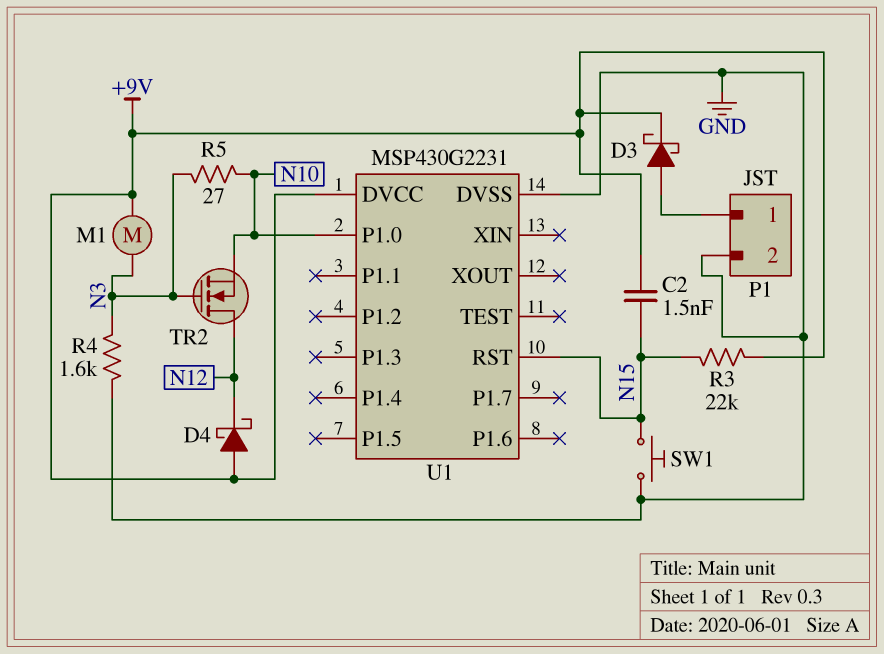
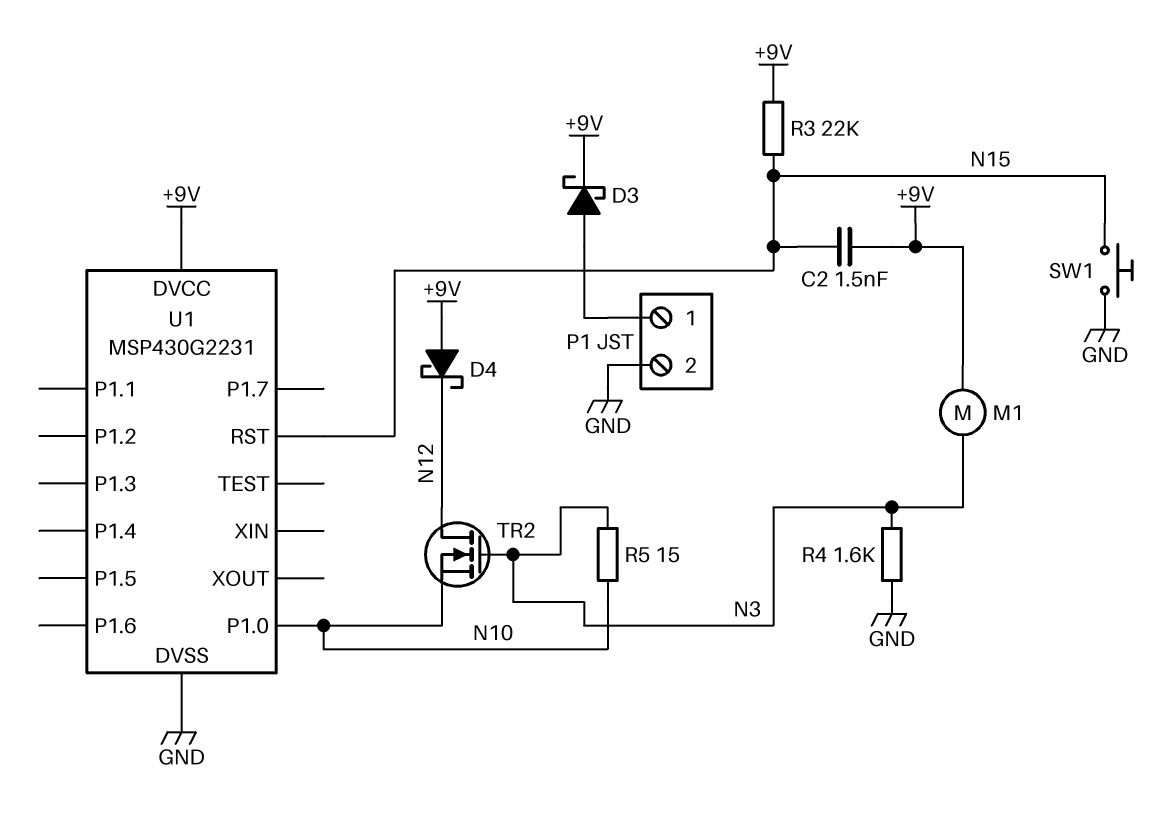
R5: 27 (N3, N10) -> 15 (N3, N10)

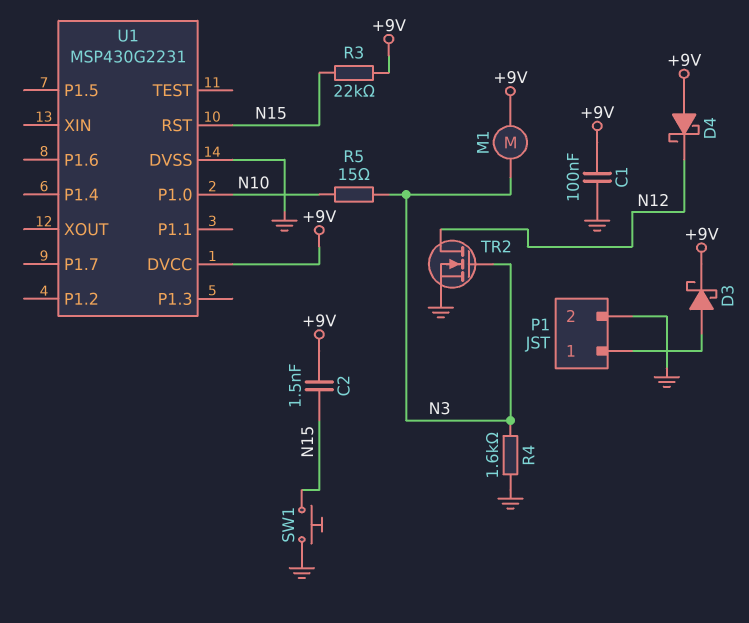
C1: none -> 100nF (+9V, GND)
TR2: NMOS (G N3, D N12, S N10) -> NMOS (G N3, D N12, S GND)

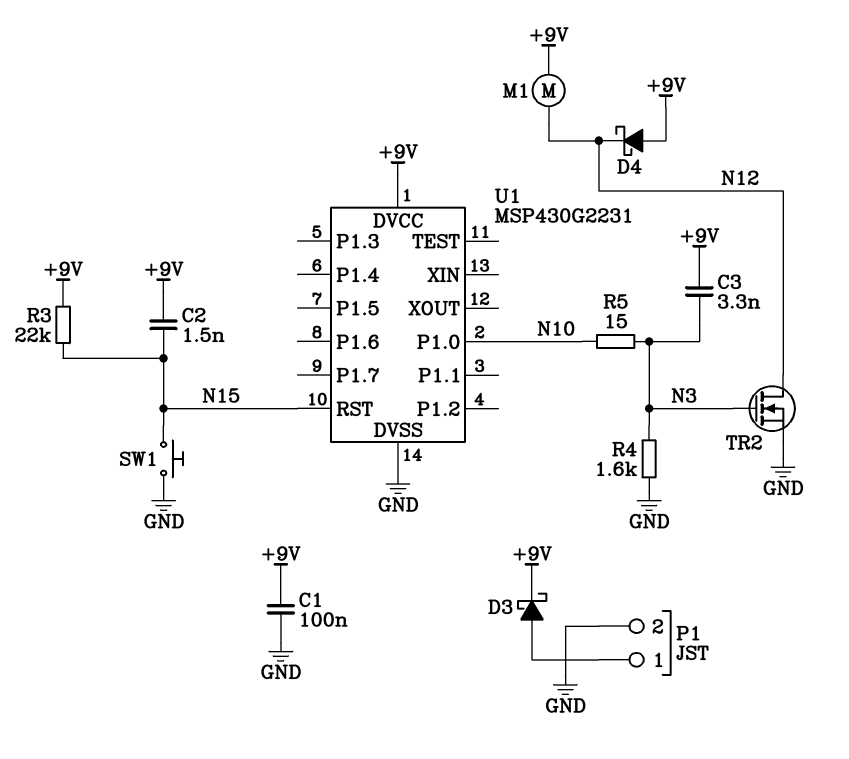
C3: none -> 3.3nF (+9V, N3)
M1: motor (+9V, N3) -> motor (+9V, N12)

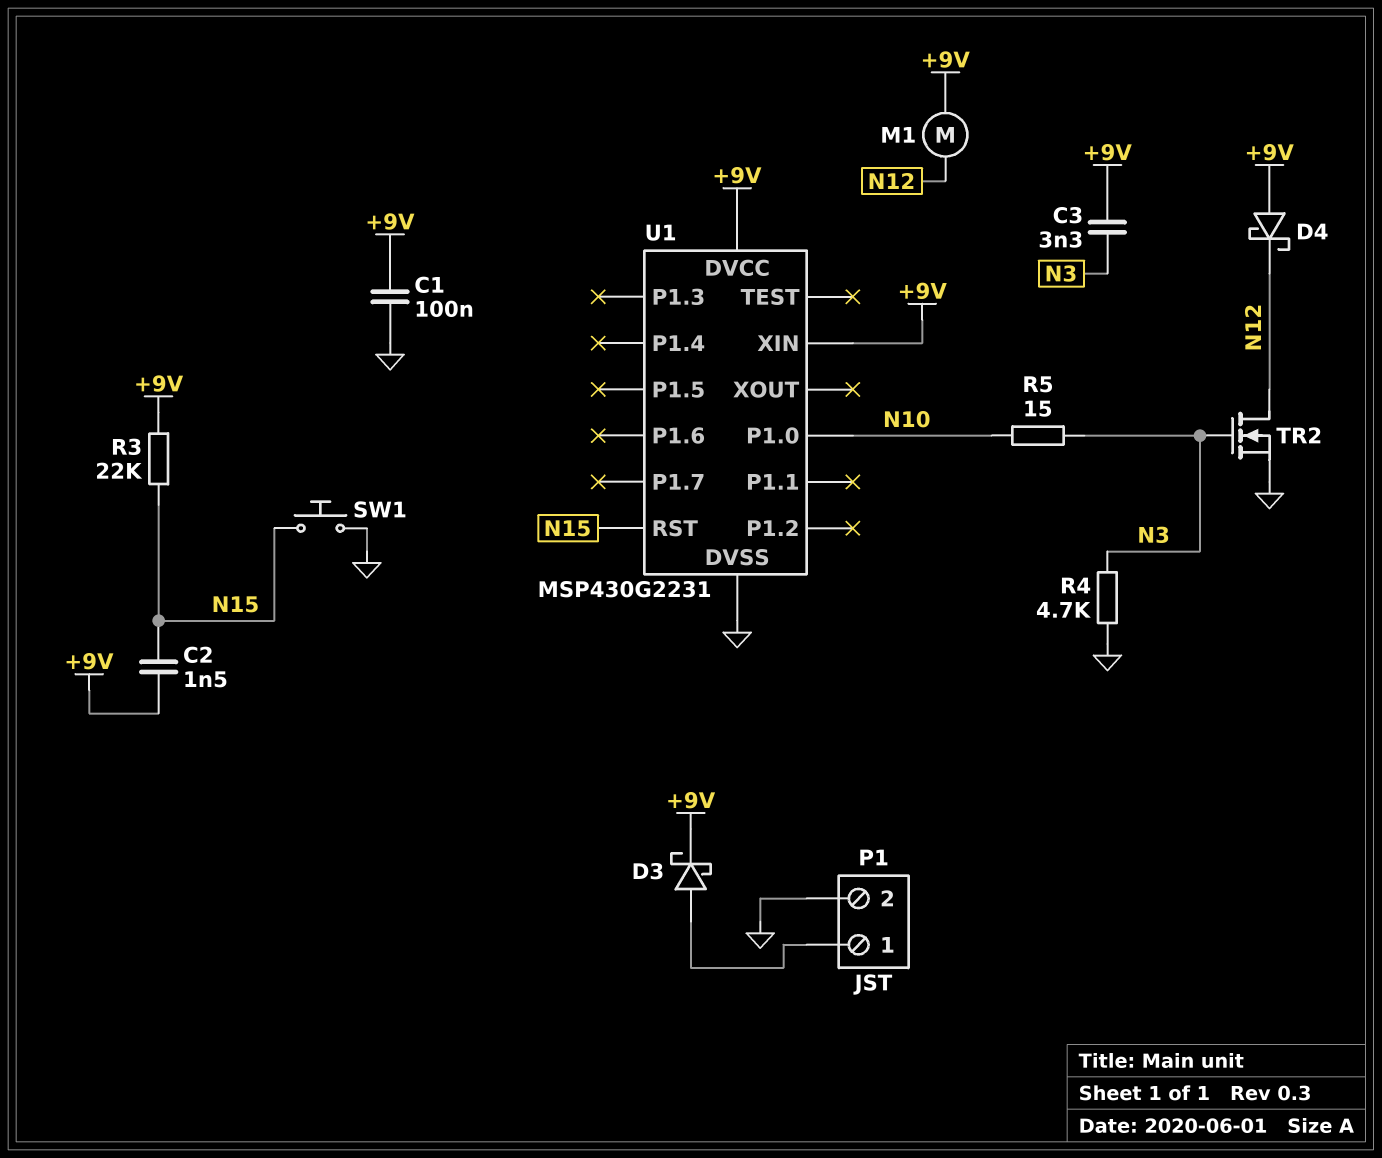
R4: 1.6k (GND, N3) -> 4.7k (GND, N3)
U1 pin XIN: none -> +9V

